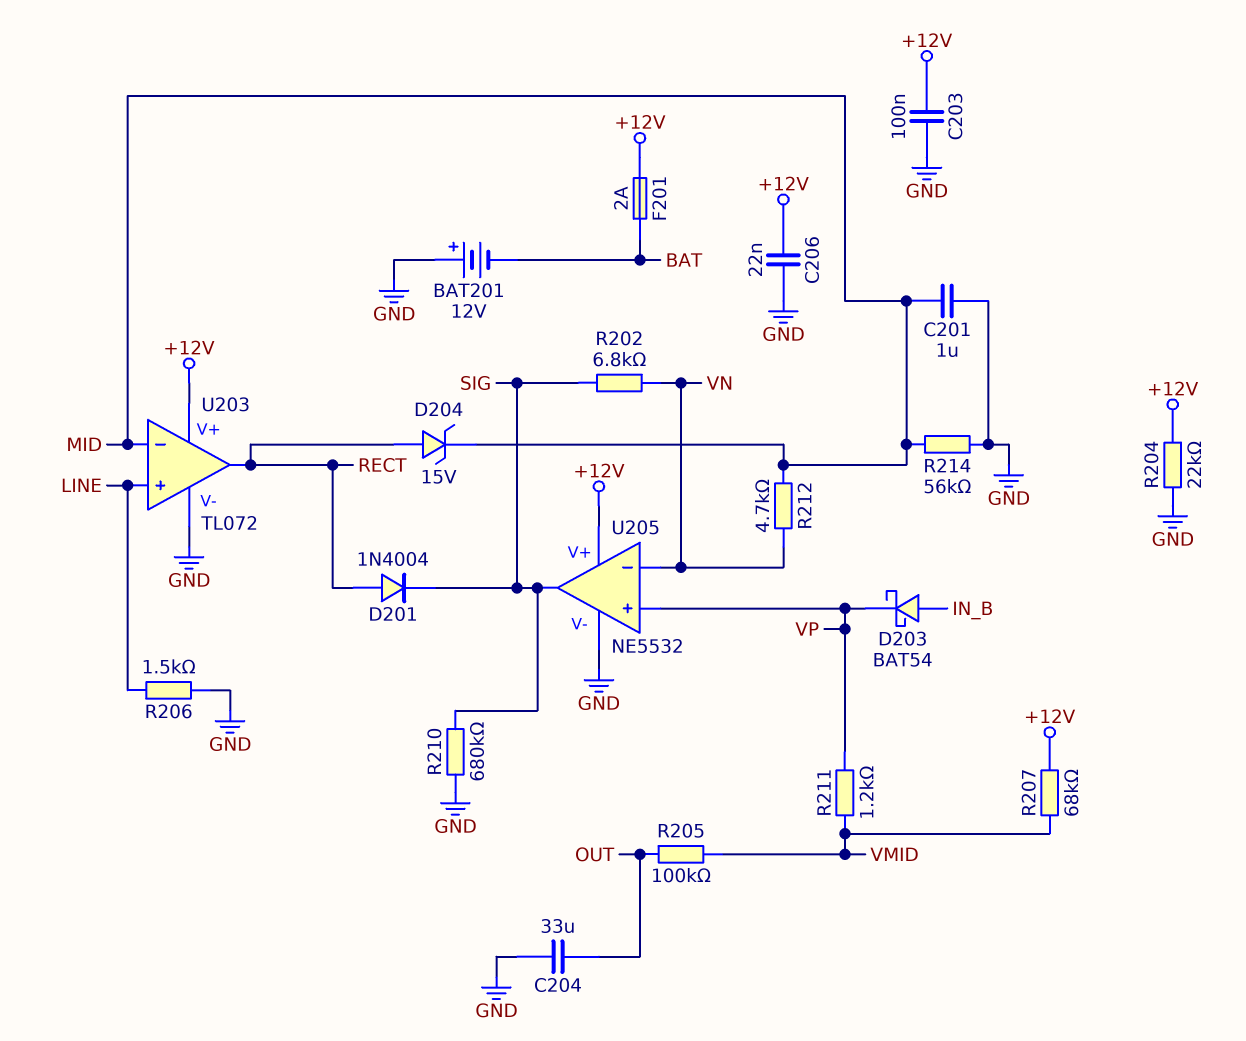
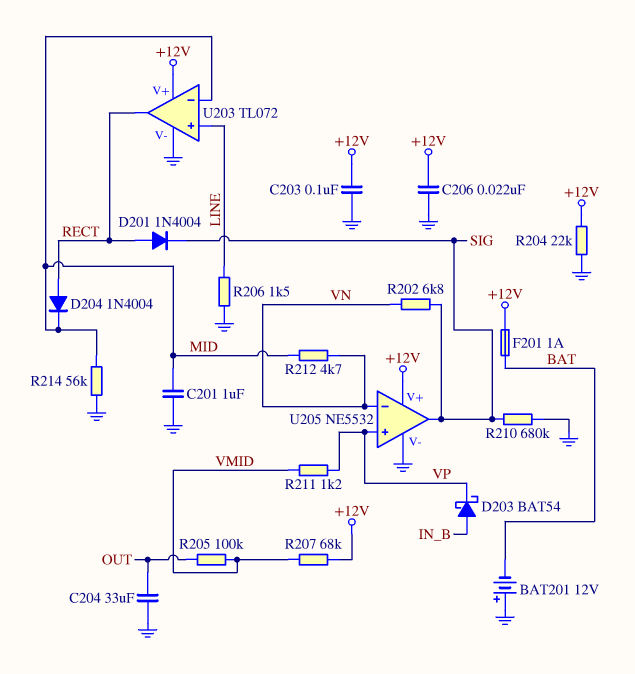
D204: zener 15V (A RECT, K MID) -> diode 1N4004 (A RECT, K MID)
F201: 2A (+12V, BAT) -> 1A (+12V, BAT)

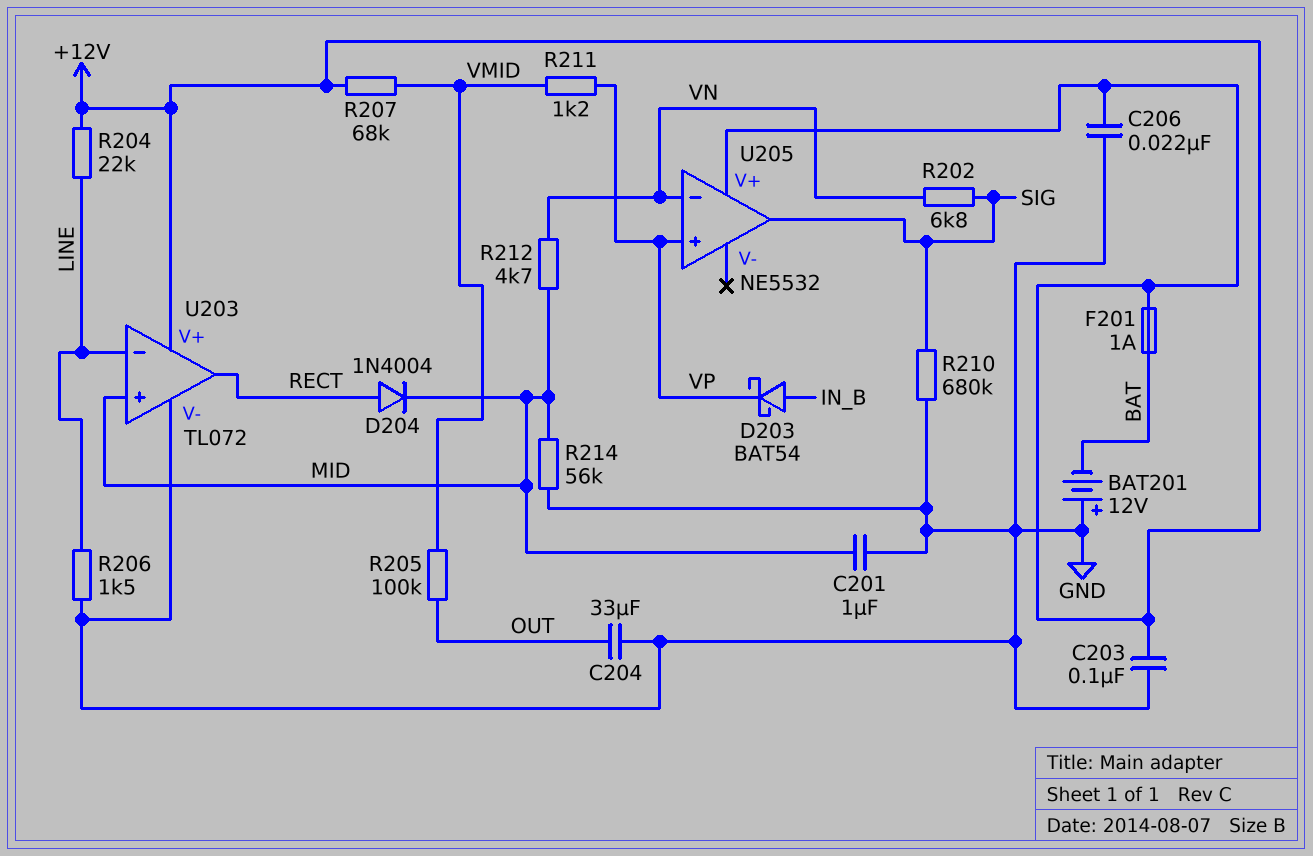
D201: diode 1N4004 (A RECT, K SIG) -> none
R204: 22k (+12V, GND) -> 22k (+12V, LINE)
U203 pin in+: LINE -> MID
U203 pin in-: MID -> LINE
U205 pin V-: GND -> none

